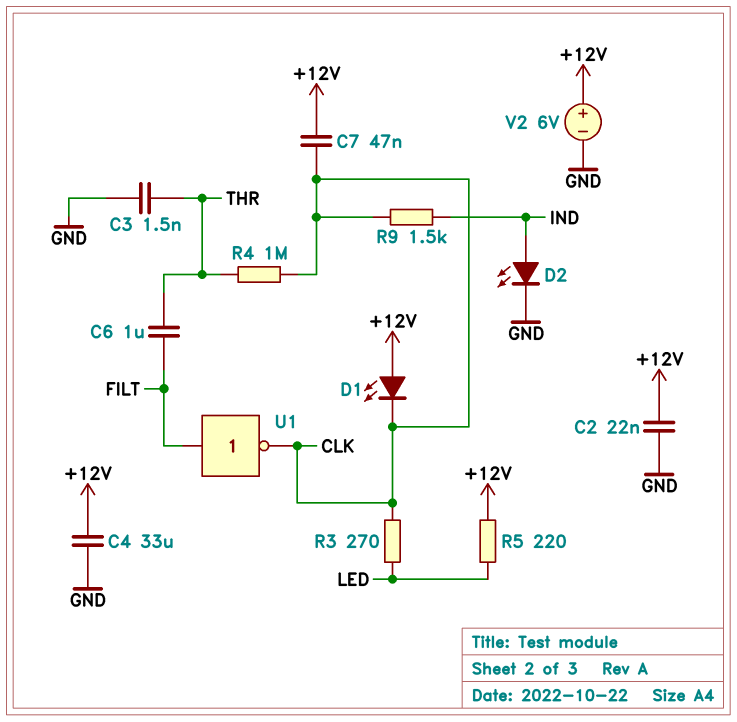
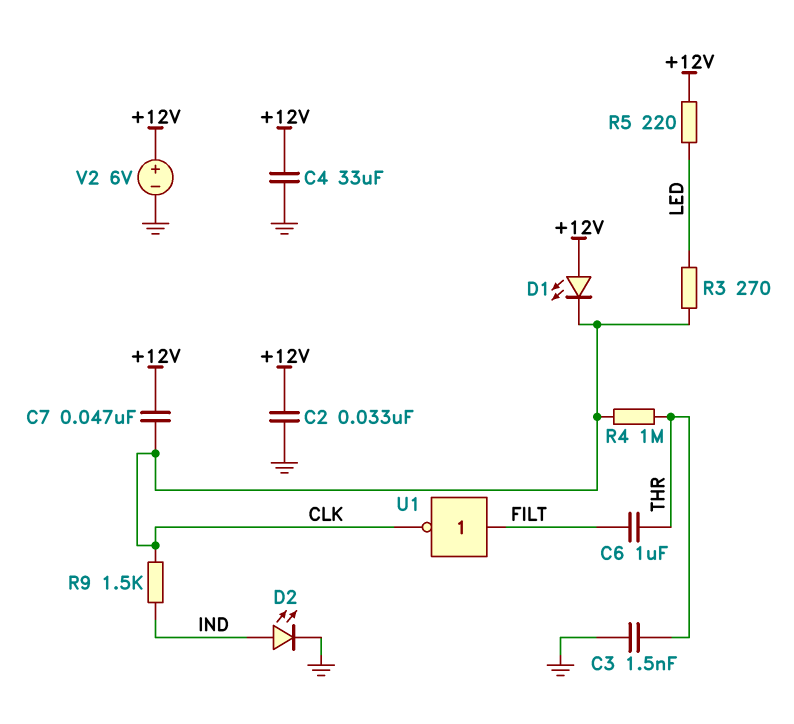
C2: 22nF (+12V, GND) -> 33nF (+12V, GND)

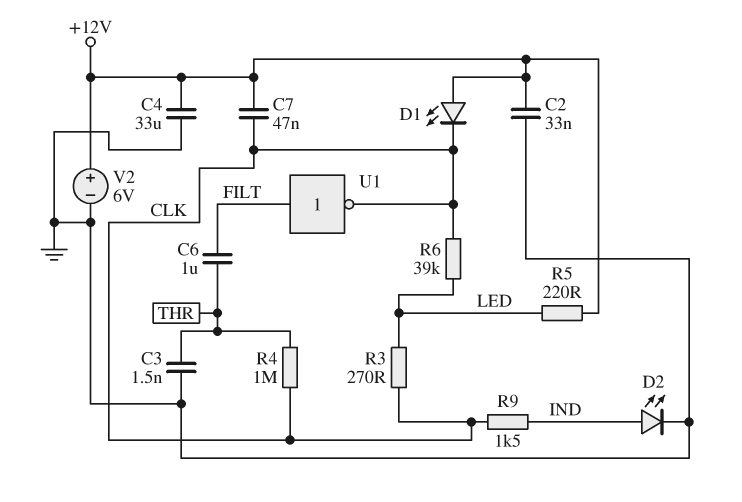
R6: none -> 39k (CLK, LED)

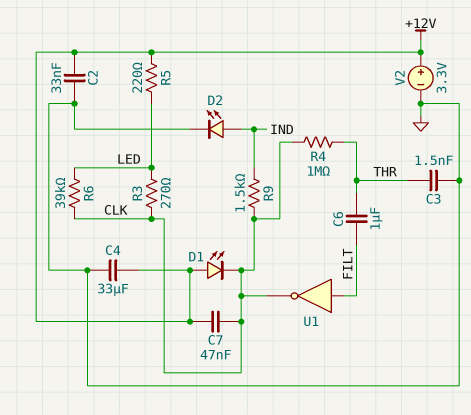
V2: 6V (plus +12V, minus GND) -> 3.3V (plus +12V, minus GND)

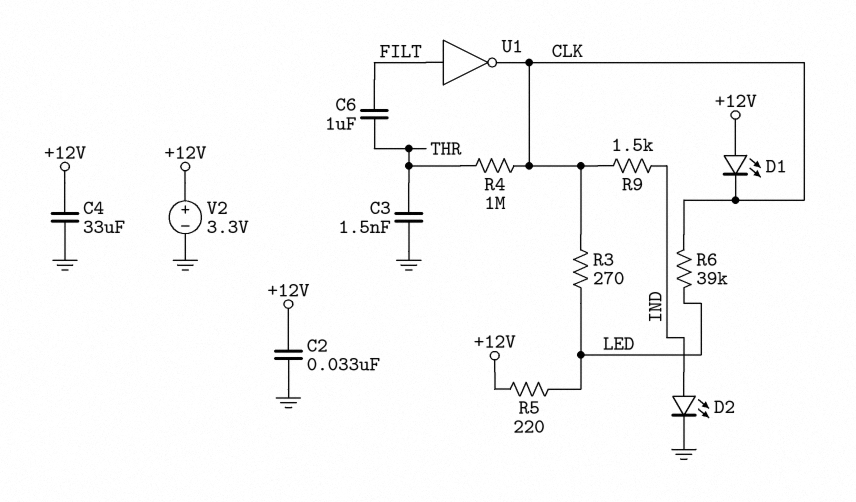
C7: 47nF (+12V, CLK) -> none

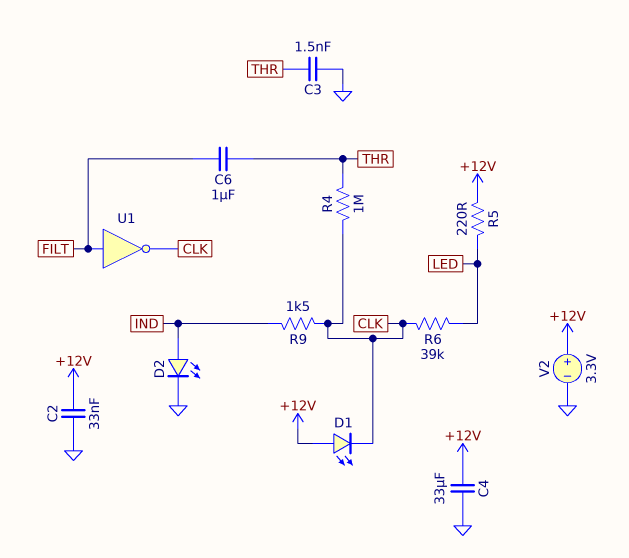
R3: 270 (CLK, LED) -> none

